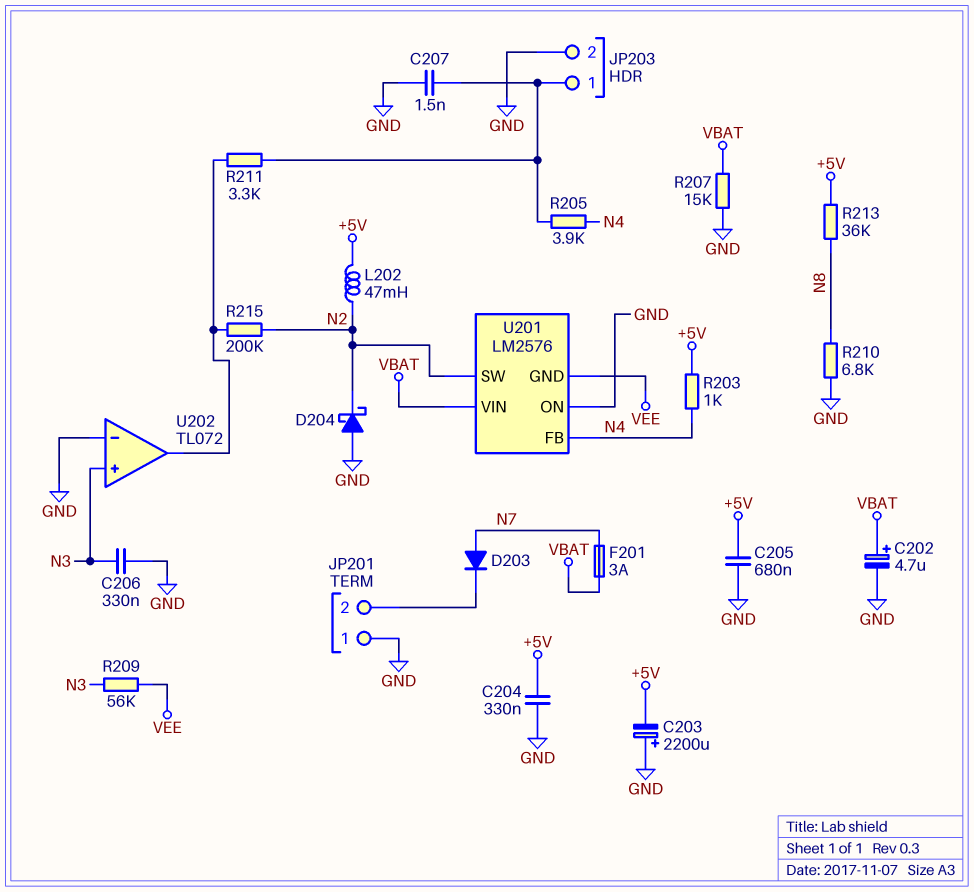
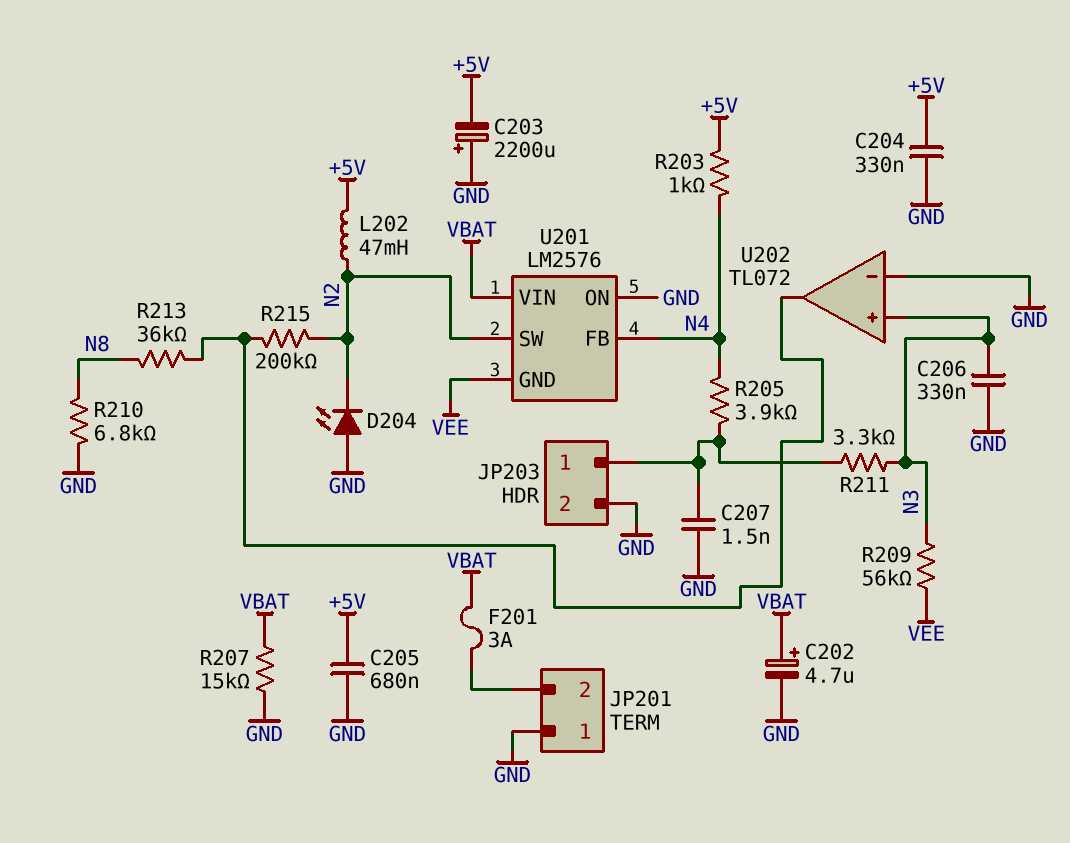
D203: diode (A N7, K JP201/2) -> none
D204: schottky (A GND, K N2) -> LED (A GND, K N2)
F201: 3A (N7, VBAT) -> 3A (JP201/2, VBAT)
R211: 3.3k (JP203/1, U202/out) -> 3.3k (JP203/1, N3)
R213: 36k (+5V, N8) -> 36k (N8, U202/out)

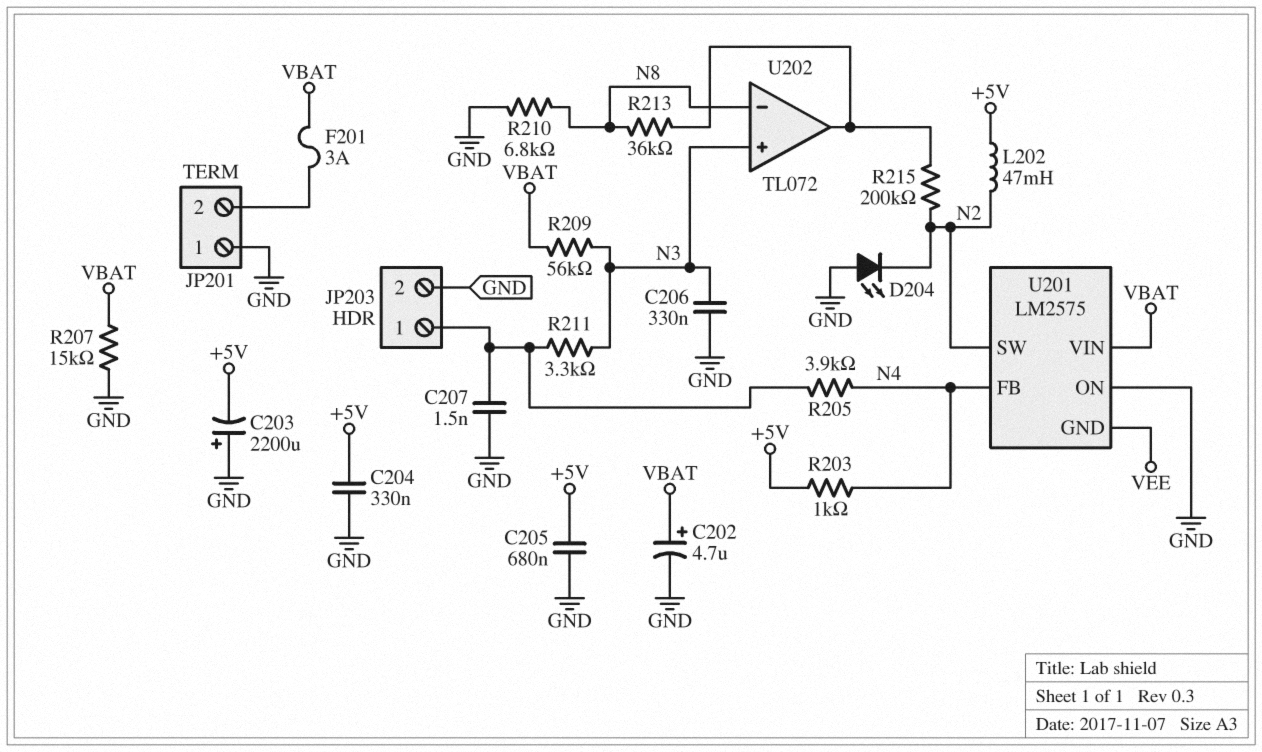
R209: 56k (N3, VEE) -> 56k (N3, VBAT)
U201: LM2576 -> LM2575
U202 pin in-: GND -> N8

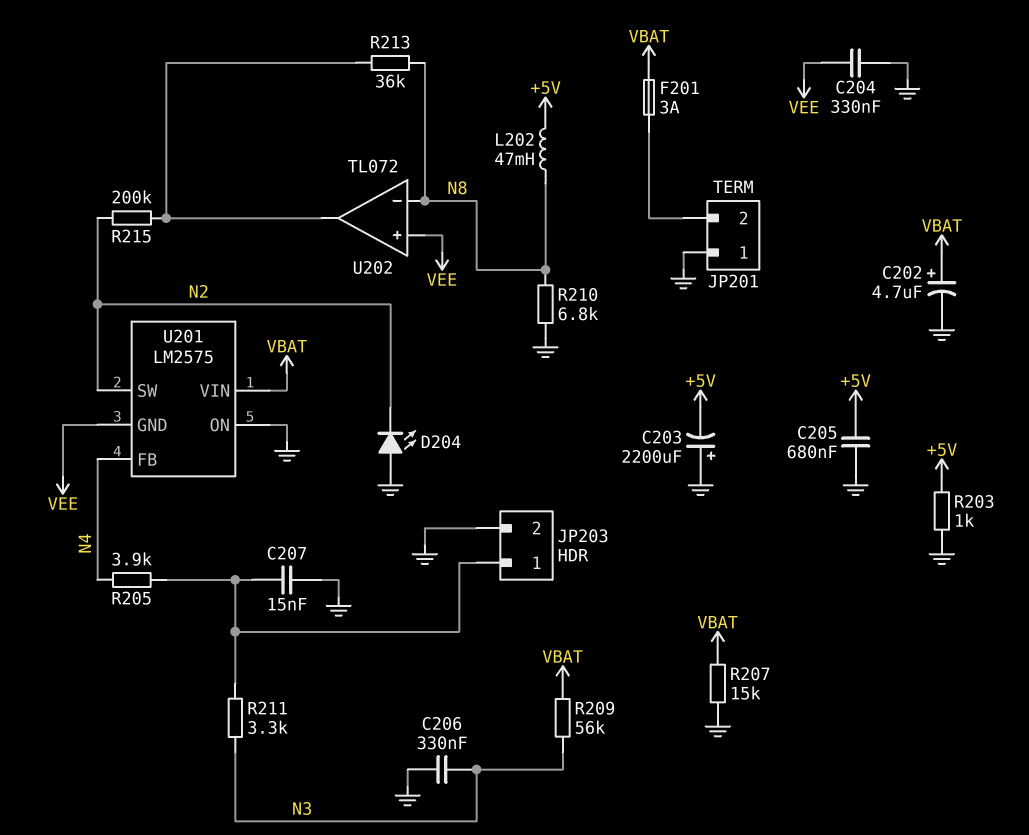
C204: 330nF (+5V, GND) -> 330nF (GND, VEE)
C207: 1.5nF (GND, JP203/1) -> 15nF (GND, JP203/1)
L202: 47mH (+5V, N2) -> 47mH (+5V, N8)
R203: 1k (+5V, N4) -> 1k (+5V, GND)
U202 pin in+: N3 -> VEE

